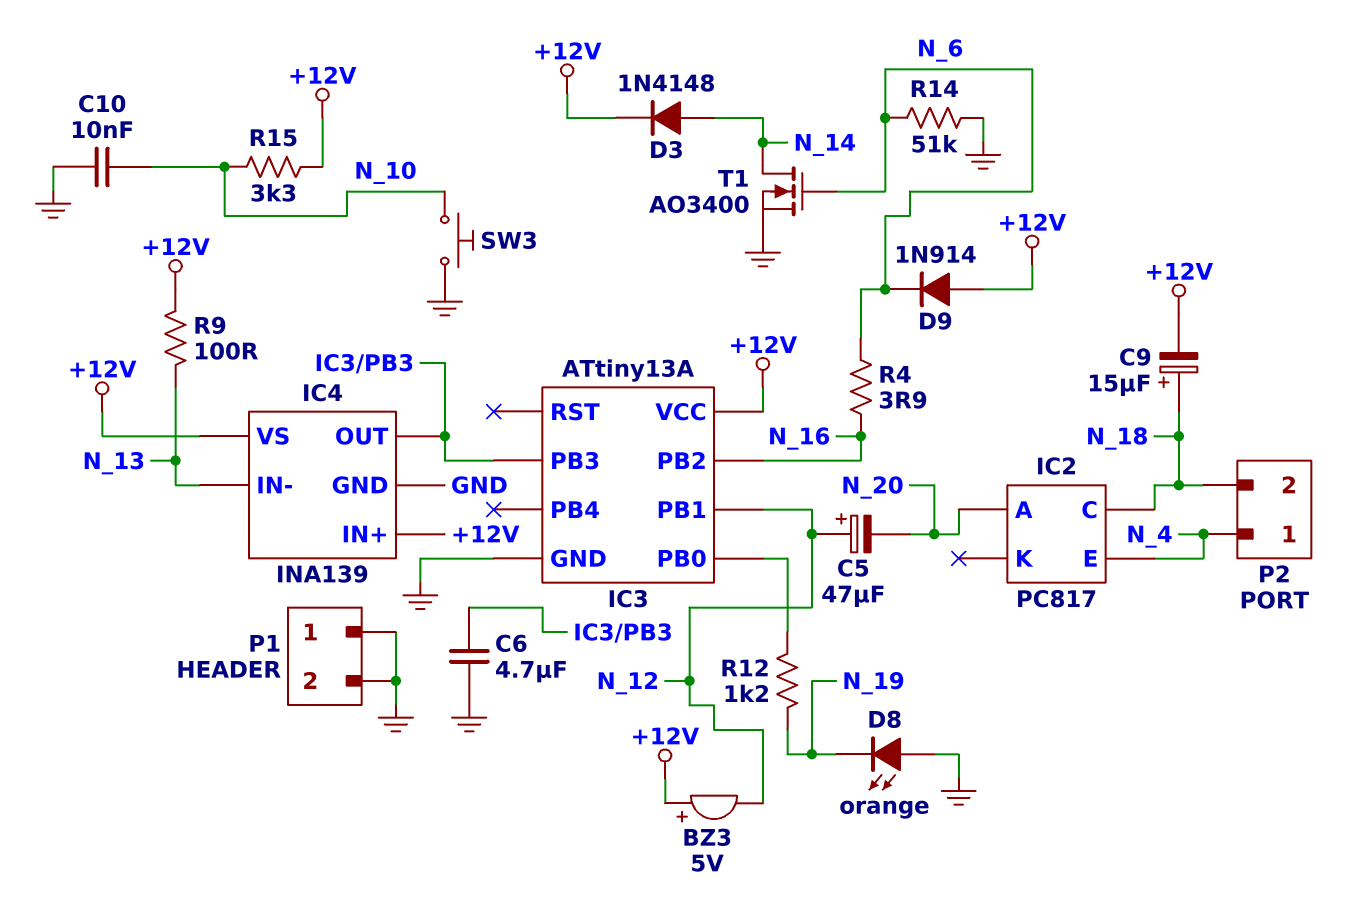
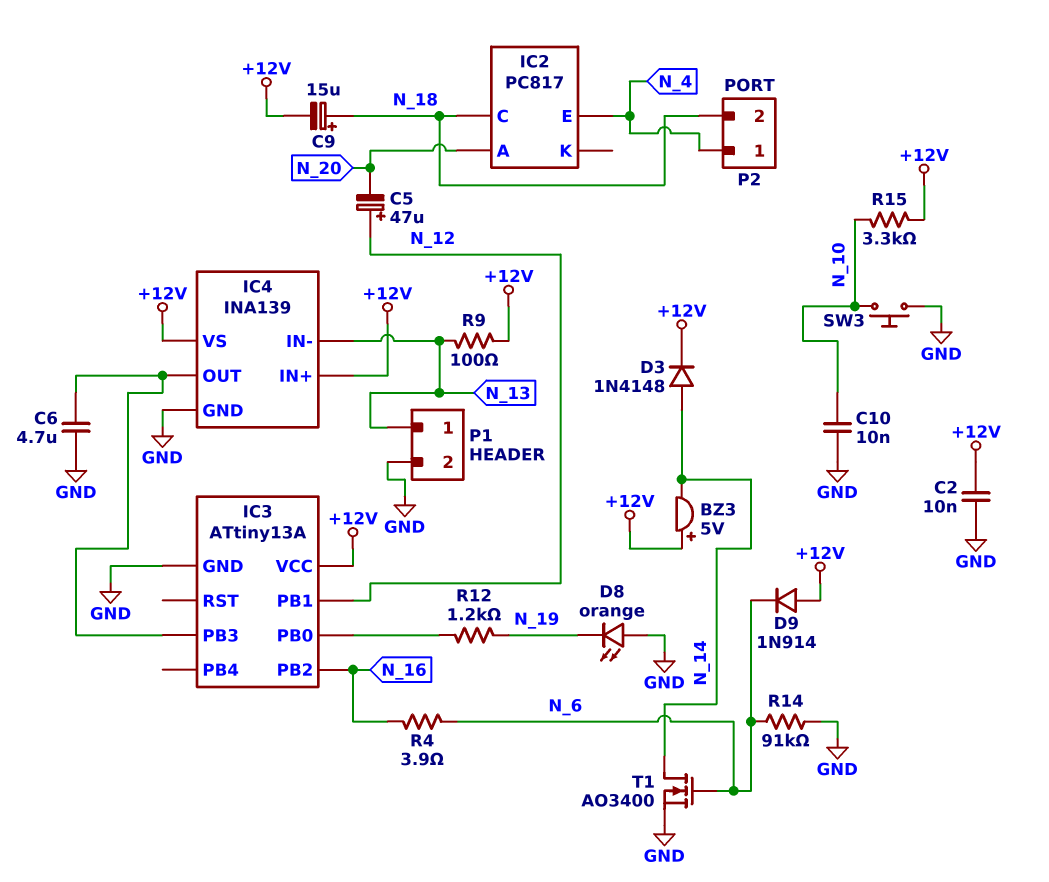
BZ3: buzzer 5V (plus +12V, minus N_12) -> buzzer 5V (plus +12V, minus N_14)
C2: none -> 10nF (+12V, GND)
P1 pin 1: GND -> N_13
R14: 51k (GND, N_6) -> 91k (GND, N_6)

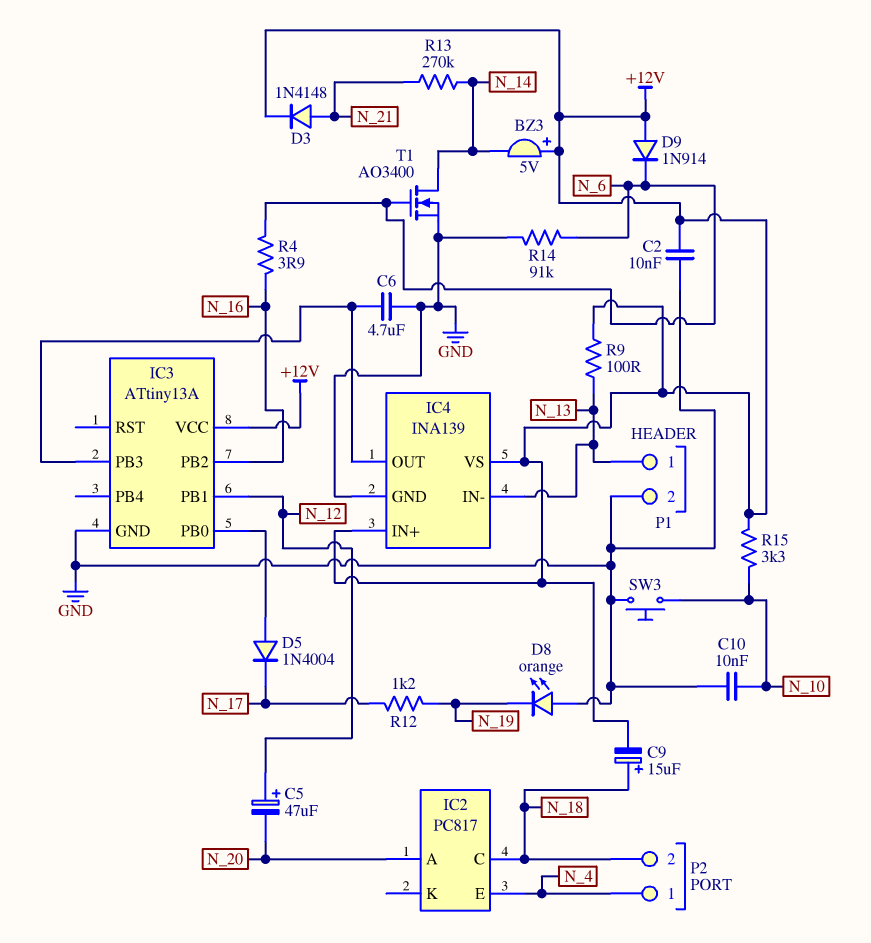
D3: diode 1N4148 (A N_14, K +12V) -> diode 1N4148 (A N_21, K +12V)
D5: none -> diode 1N4004 (A IC3/PB0, K N_17)
R12: 1.2k (IC3/PB0, N_19) -> 1.2k (N_17, N_19)
R13: none -> 270k (N_14, N_21)

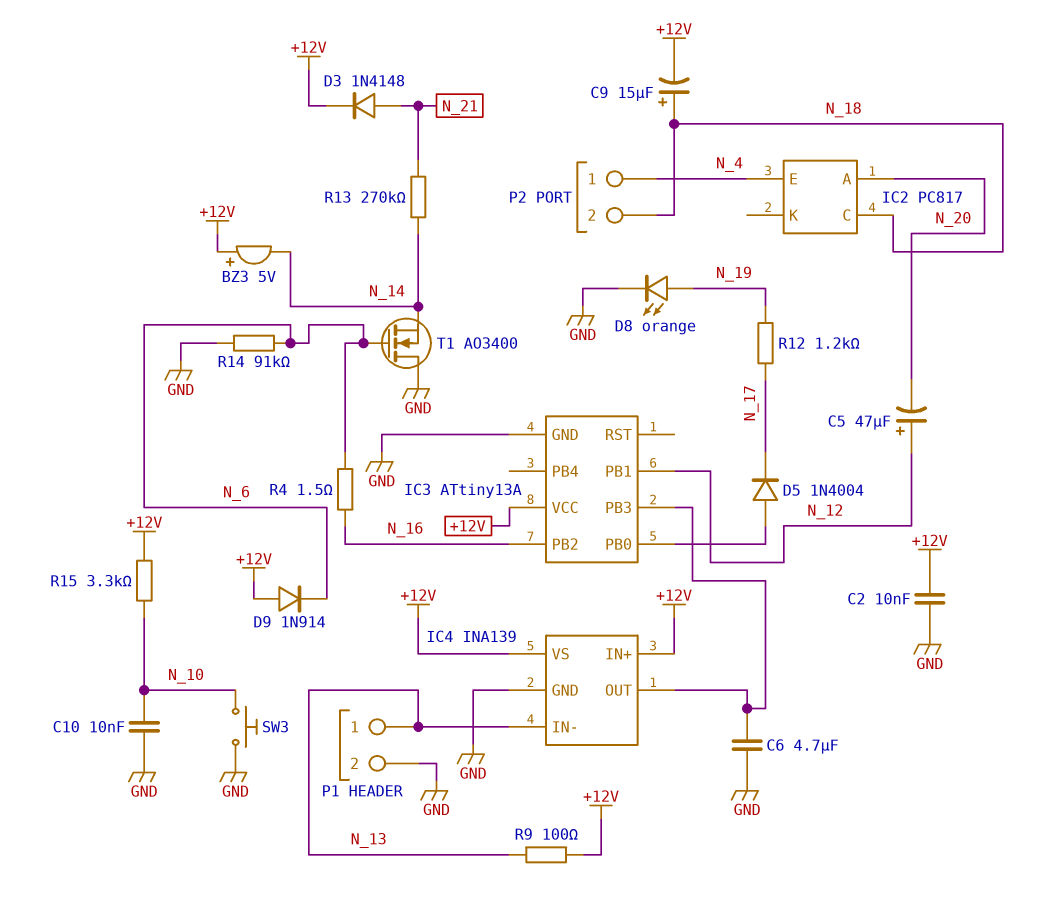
D8: LED orange (A GND, K N_19) -> LED orange (A N_19, K GND)
R4: 3.9 (N_6, N_16) -> 1.5 (N_6, N_16)
T1: NMOS AO3400 (G N_6, D N_14, S GND) -> NMOS AO3400 (G N_6, D GND, S N_14)

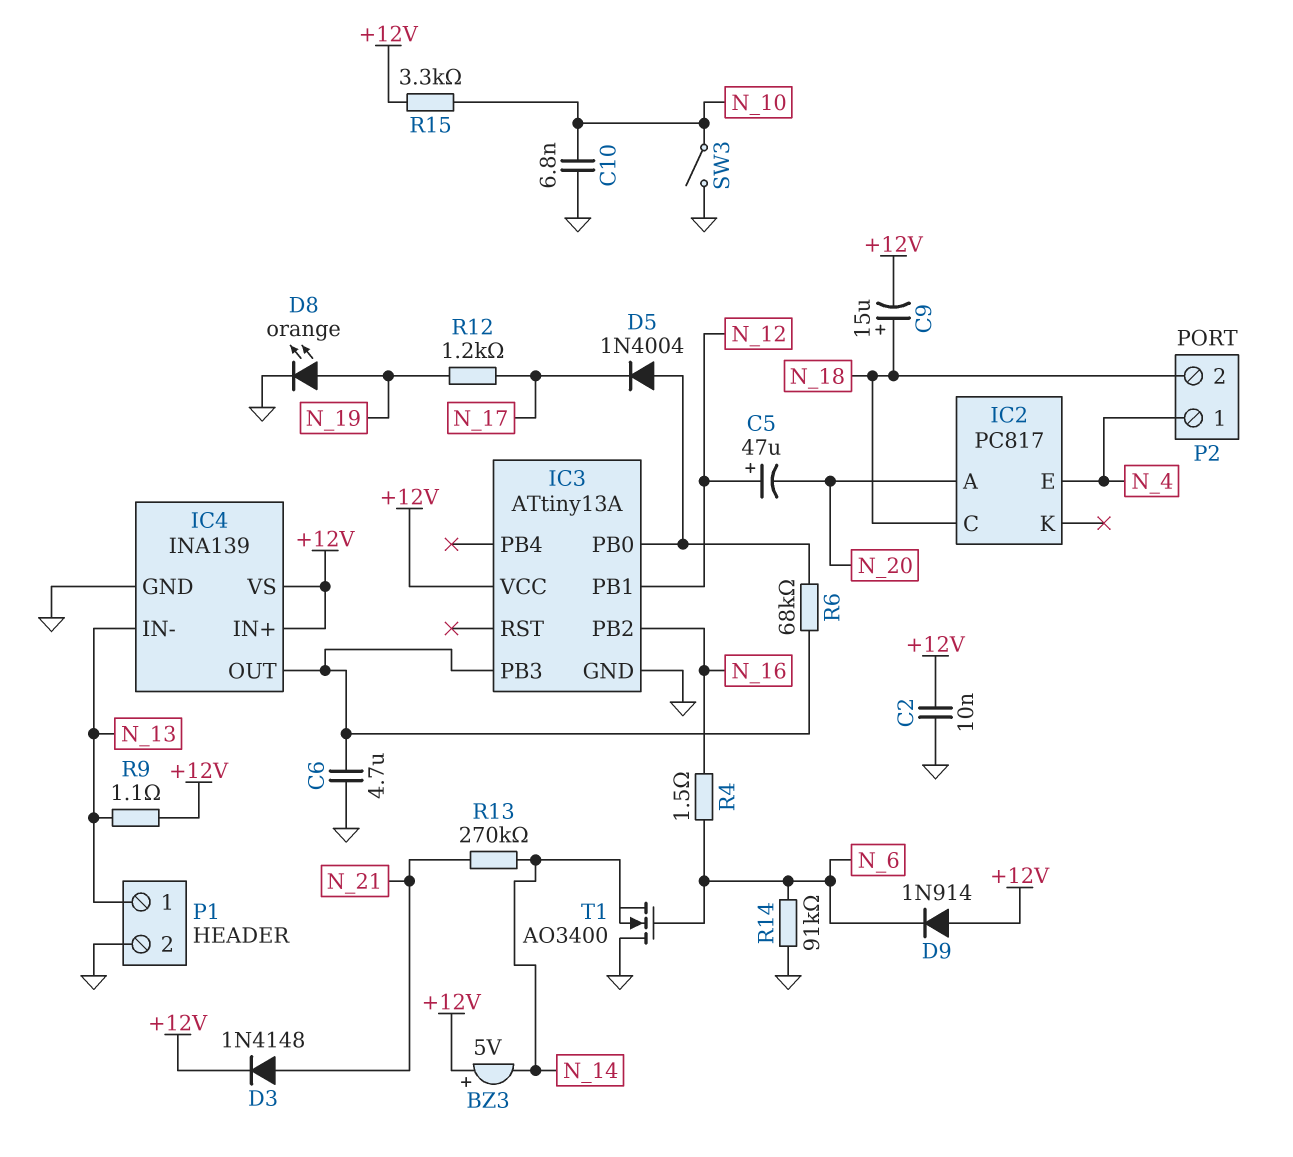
C10: 10nF (GND, N_10) -> 6.8nF (GND, N_10)
R6: none -> 68k (IC3/PB0, IC3/PB3)
R9: 100 (+12V, N_13) -> 1.1 (+12V, N_13)
SW3: button (GND, N_10) -> switch (GND, N_10)

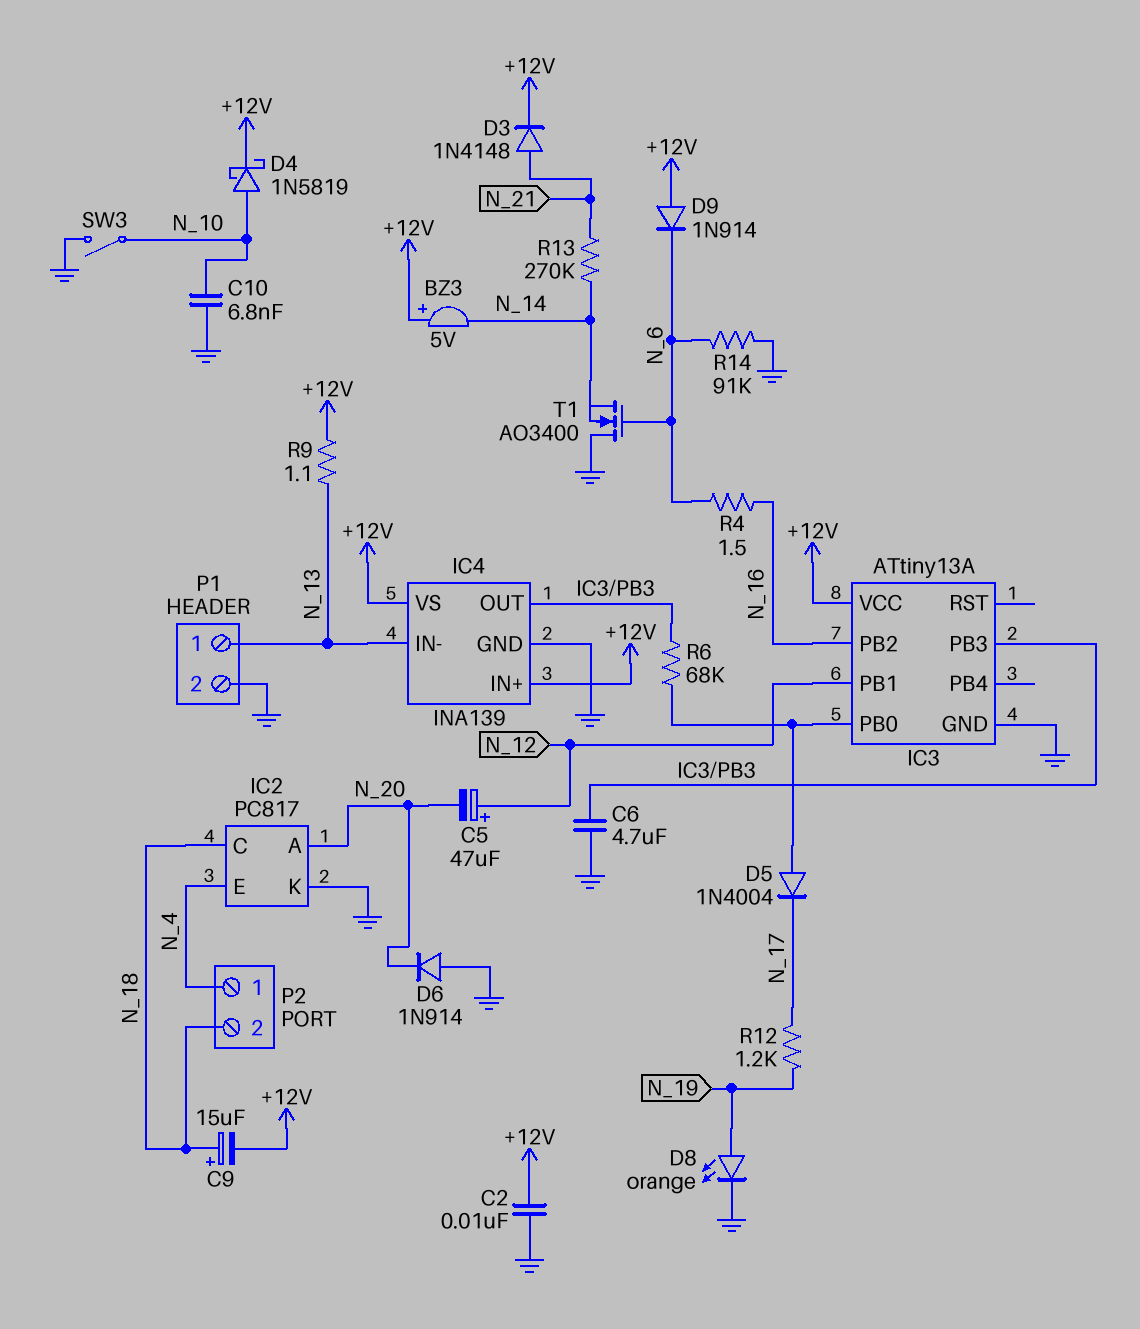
D4: none -> schottky 1N5819 (A N_10, K +12V)
D6: none -> diode 1N914 (A GND, K N_20)
IC2 pin K: none -> GND
R15: 3.3k (+12V, N_10) -> none

